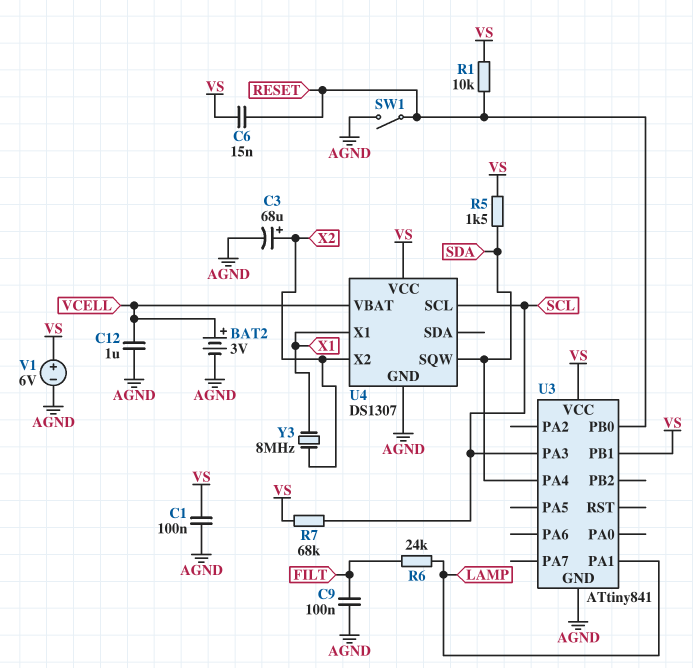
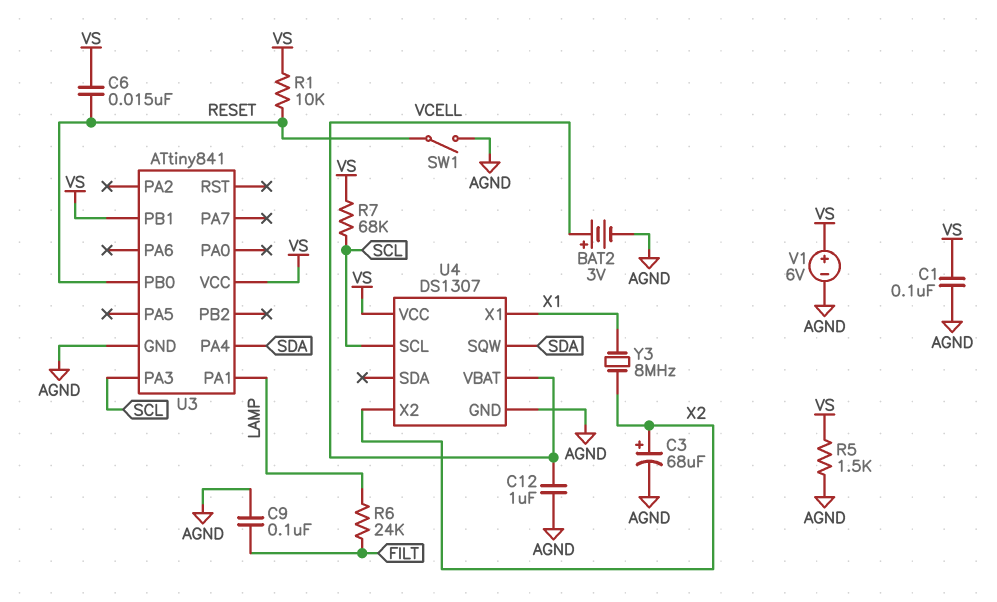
R5: 1.5k (SDA, VS) -> 1.5k (AGND, VS)

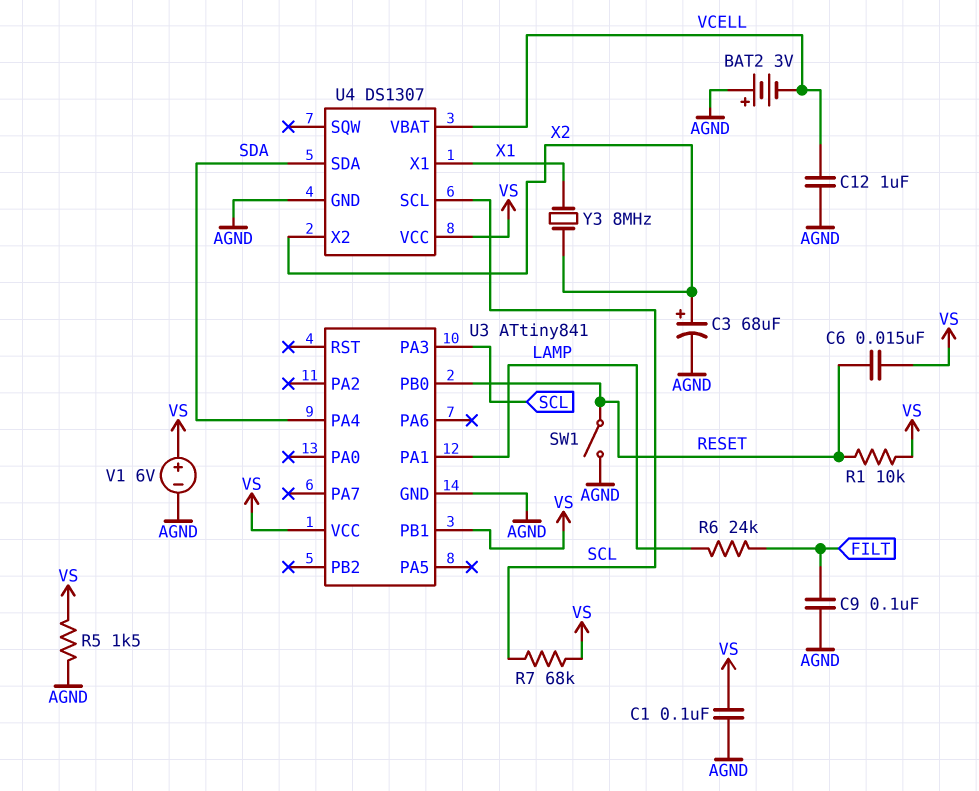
BAT2: 3V (plus VCELL, minus AGND) -> 3V (plus AGND, minus VCELL)
U4 pin SDA: none -> SDA
U4 pin SQW: SDA -> none

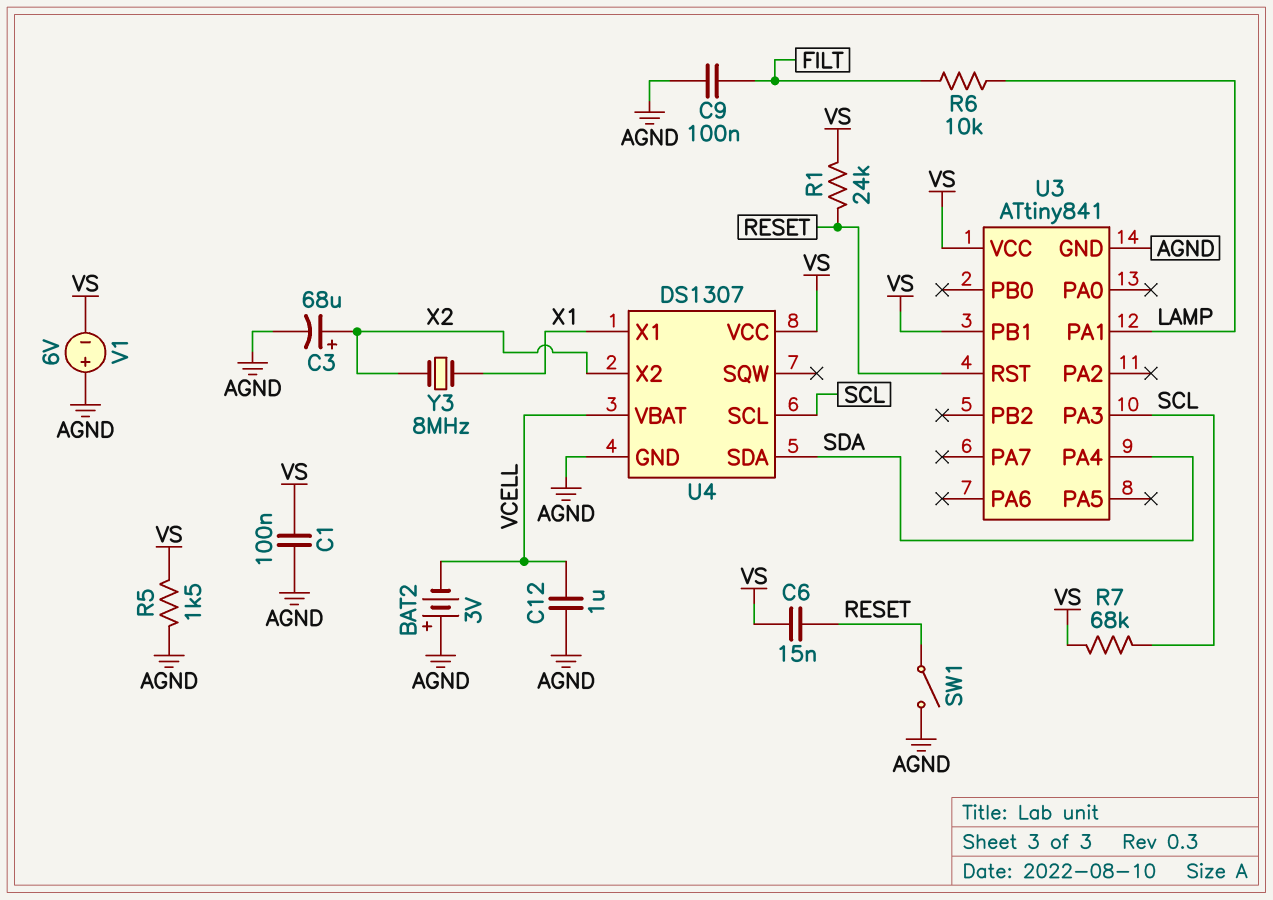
R1: 10k (RESET, VS) -> 24k (RESET, VS)
R6: 24k (FILT, LAMP) -> 10k (FILT, LAMP)
U3 pin PB0: RESET -> none
U3 pin RST: none -> RESET
V1: 6V (plus VS, minus AGND) -> 6V (plus AGND, minus VS)

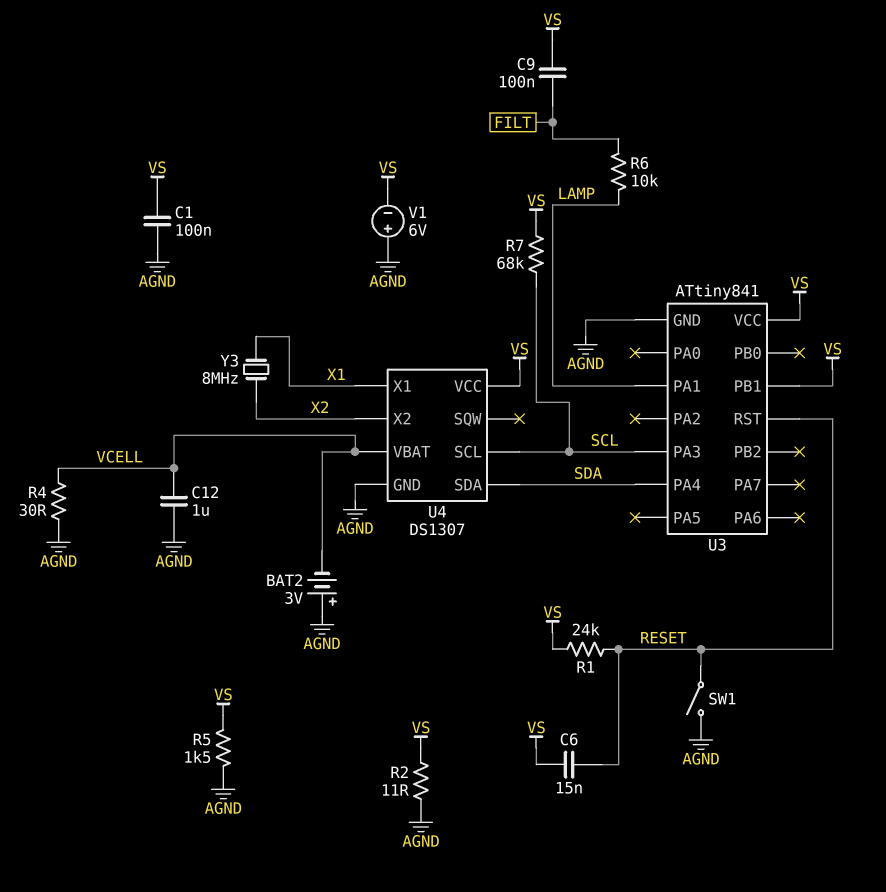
C3: 68uF (plus X2, minus AGND) -> none
C9: 100nF (AGND, FILT) -> 100nF (FILT, VS)
R2: none -> 11 (AGND, VS)
R4: none -> 30 (AGND, VCELL)

